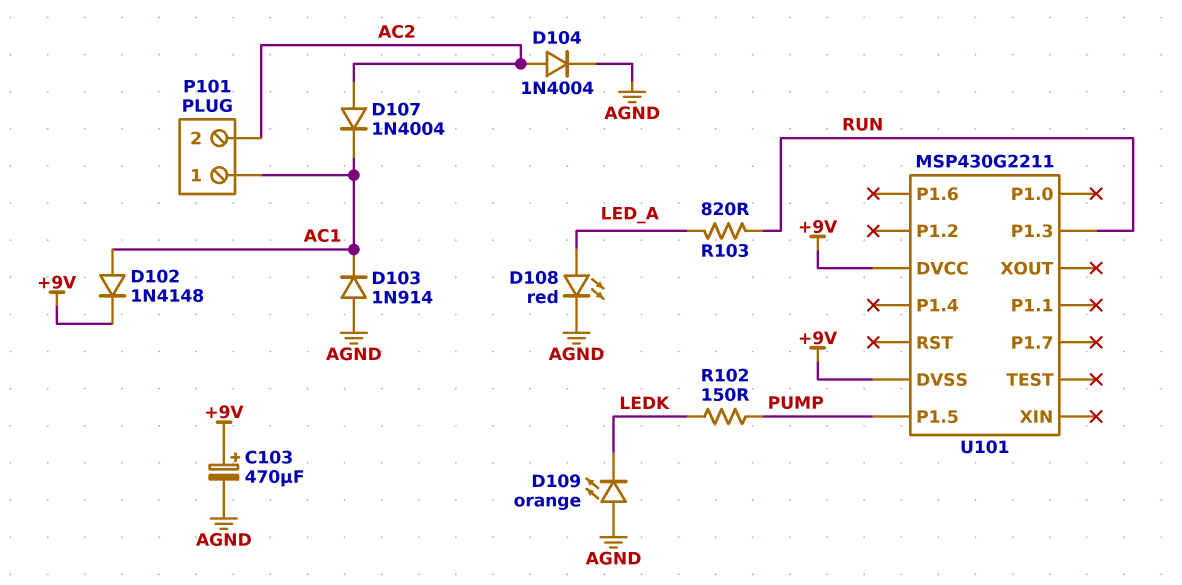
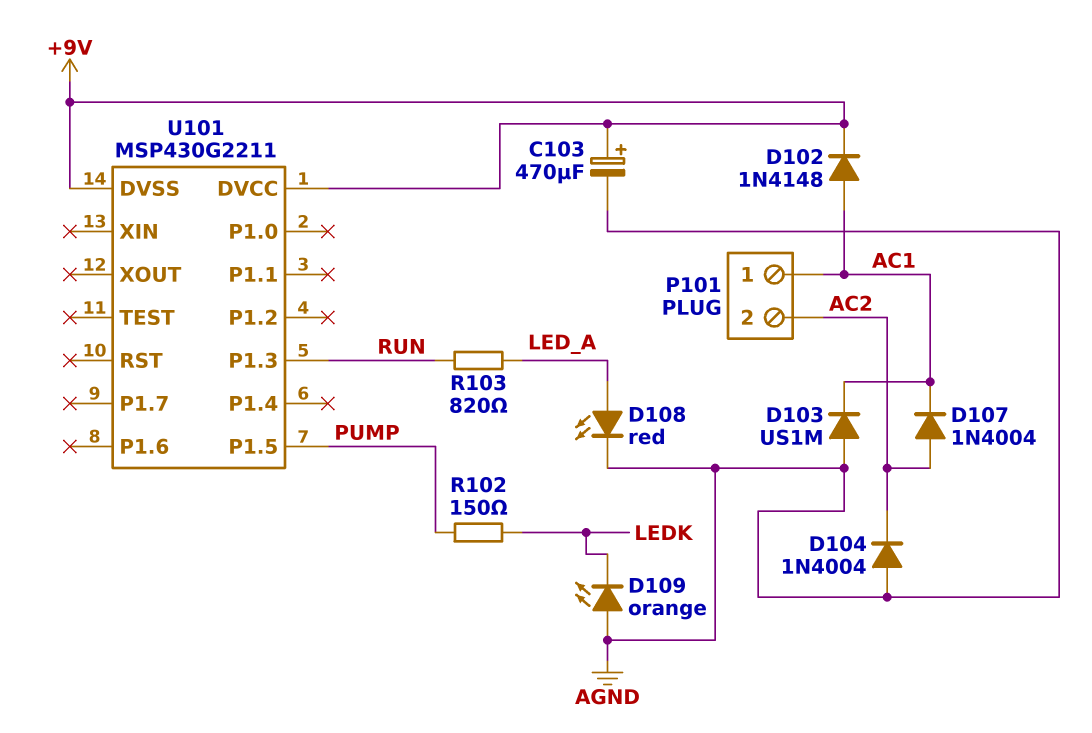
D103: diode 1N914 (A AGND, K AC1) -> diode US1M (A AGND, K AC1)
D104: diode 1N4004 (A AC2, K AGND) -> diode 1N4004 (A AGND, K AC2)

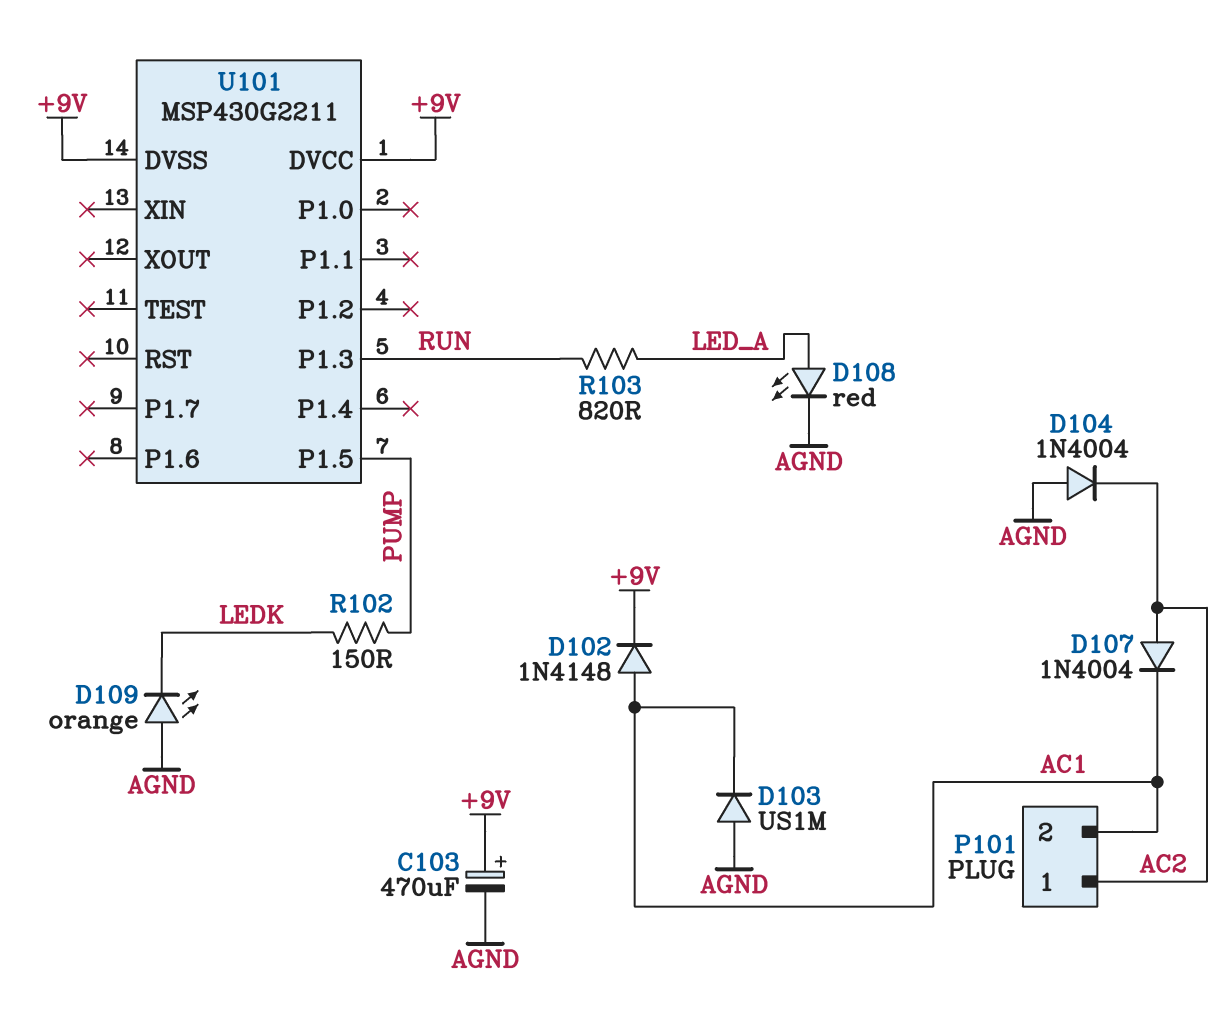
P101 pin 1: AC1 -> AC2
P101 pin 2: AC2 -> AC1

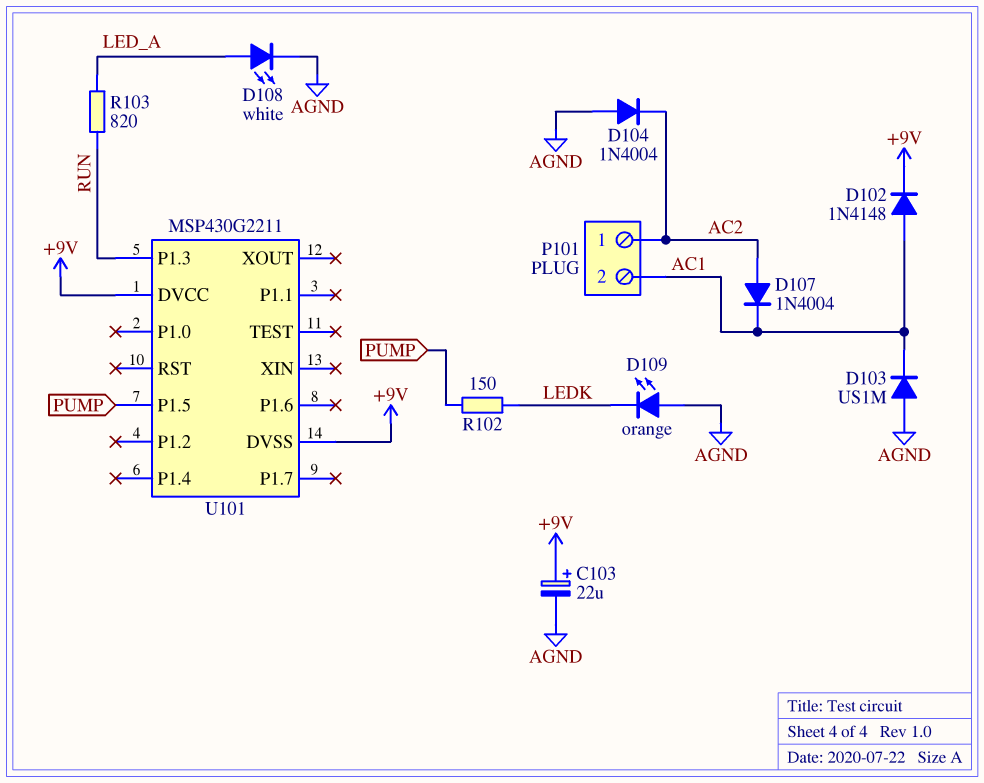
C103: 470uF (plus +9V, minus AGND) -> 22uF (plus +9V, minus AGND)
D108: LED red (A LED_A, K AGND) -> LED white (A LED_A, K AGND)

